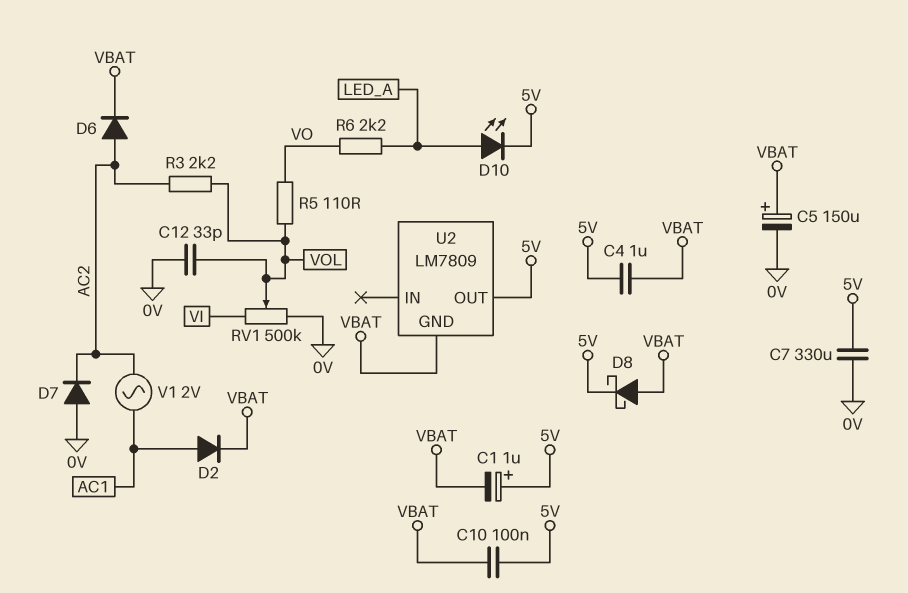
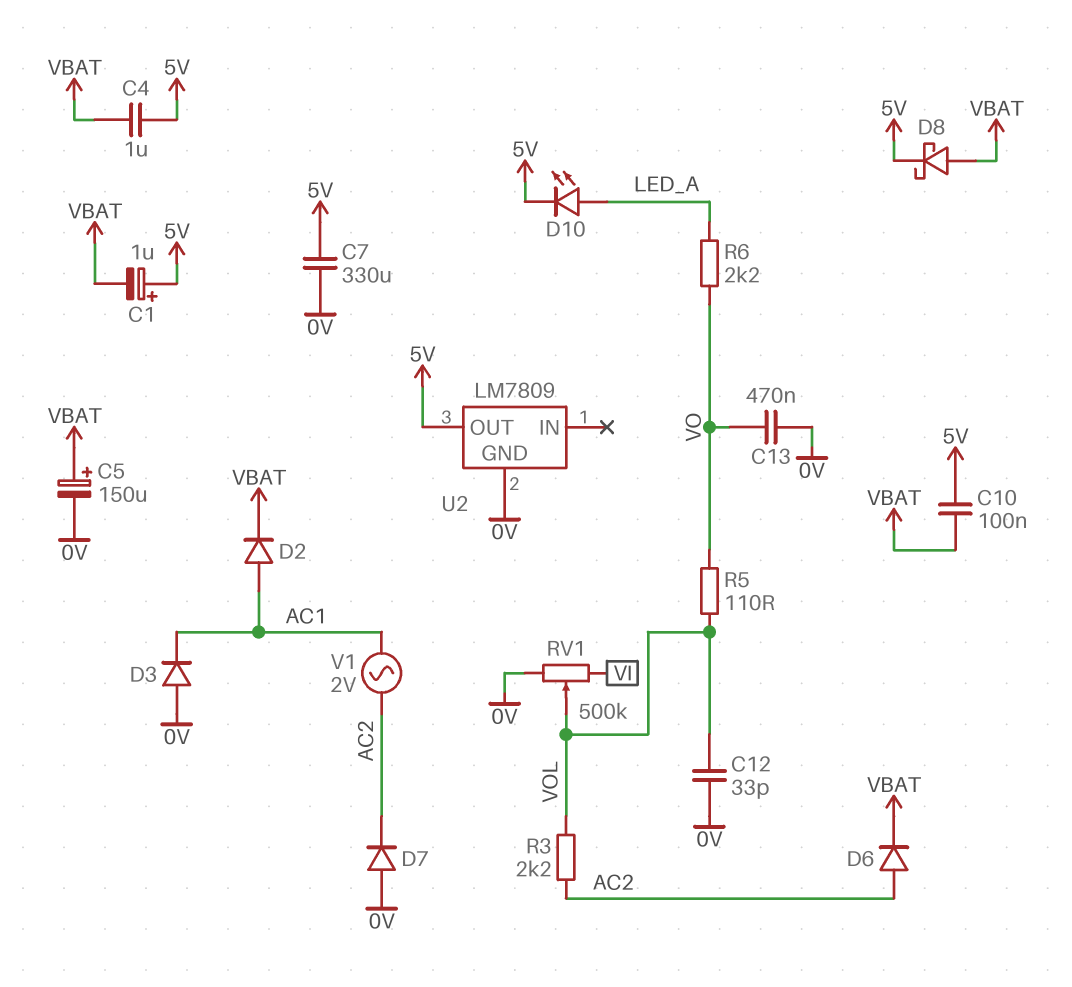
C13: none -> 470nF (0V, VO)
D3: none -> diode (A 0V, K AC1)
U2 pin GND: VBAT -> 0V

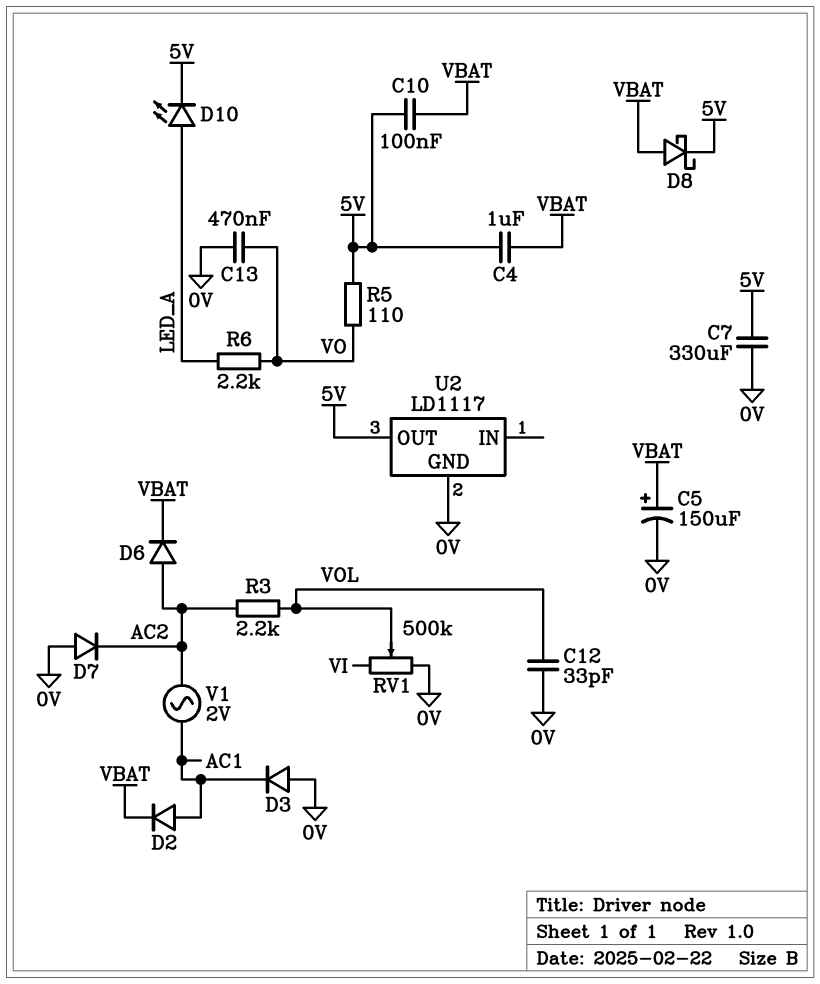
C1: 1uF (plus 5V, minus VBAT) -> none
R5: 110 (VO, VOL) -> 110 (5V, VO)
U2: LM7809 -> LD1117

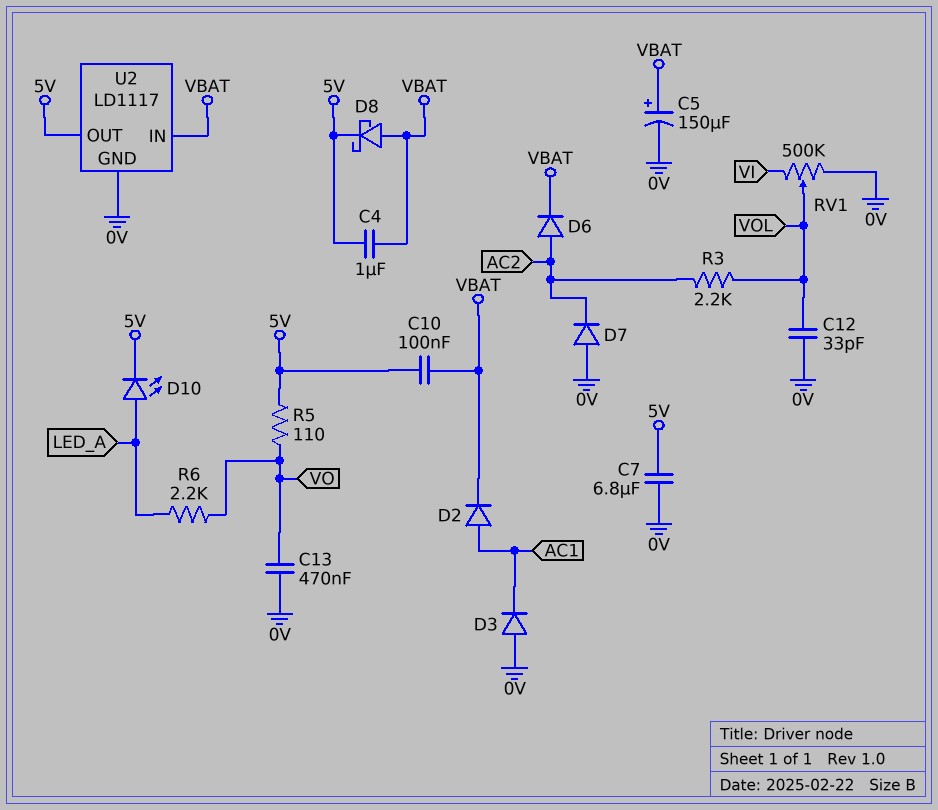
C7: 330uF (0V, 5V) -> 6.8uF (0V, 5V)
U2 pin IN: none -> VBAT
V1: AC 2V (AC1, AC2) -> none

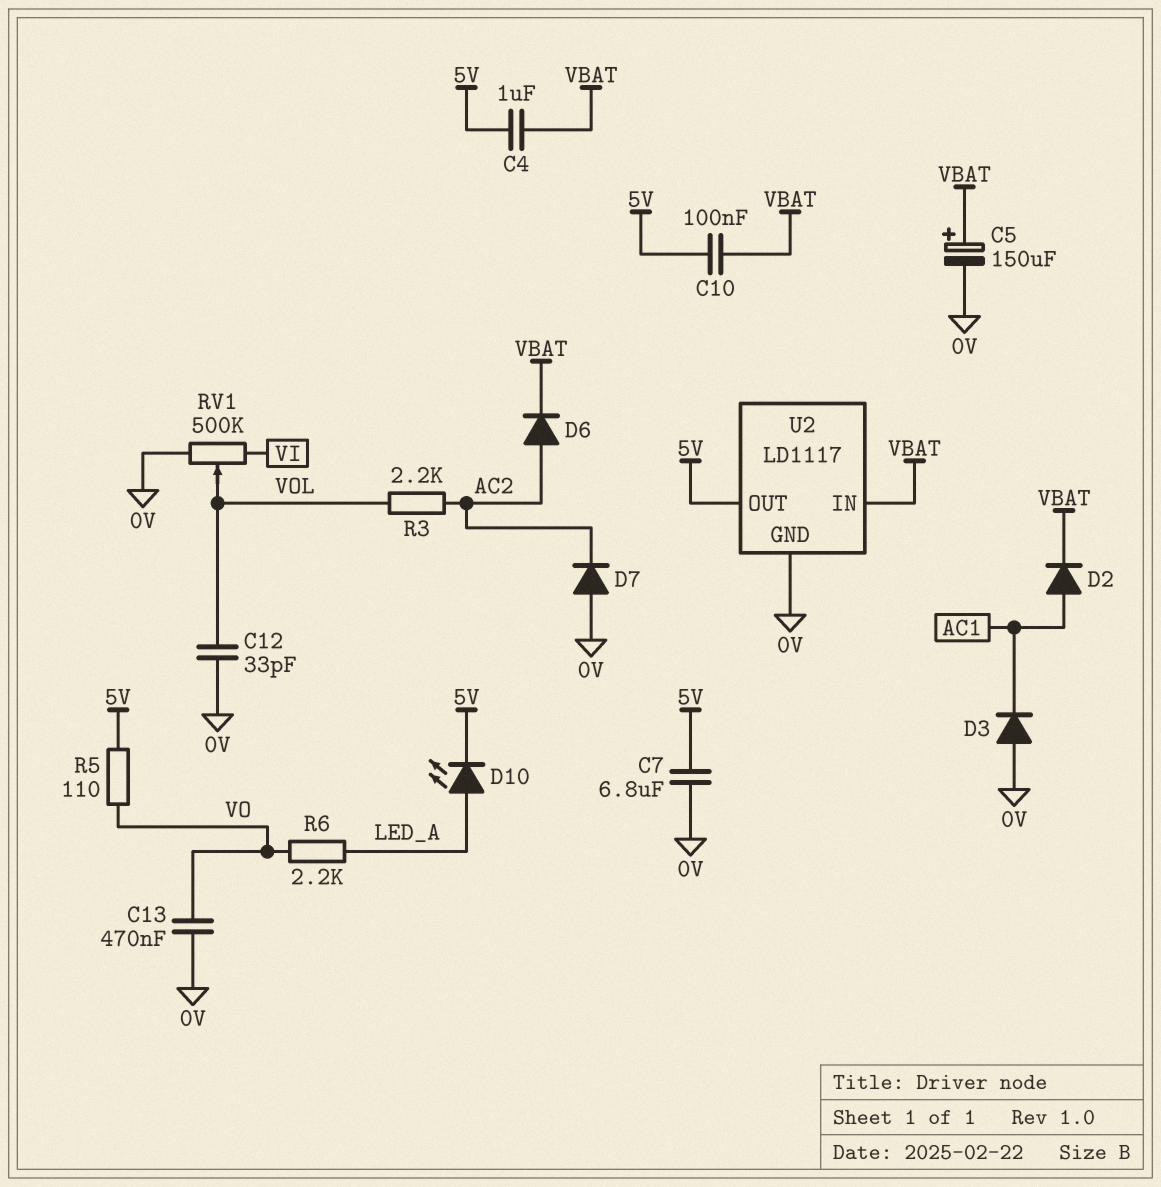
D8: schottky (A VBAT, K 5V) -> none

